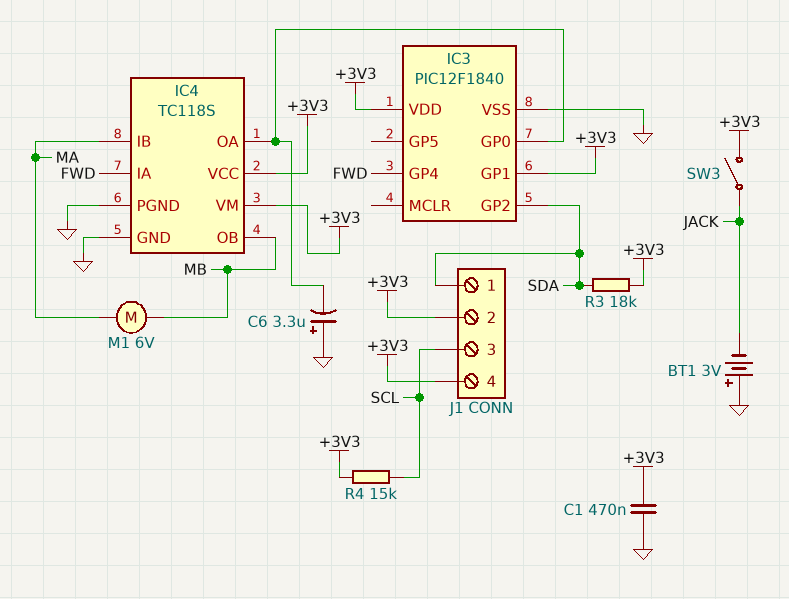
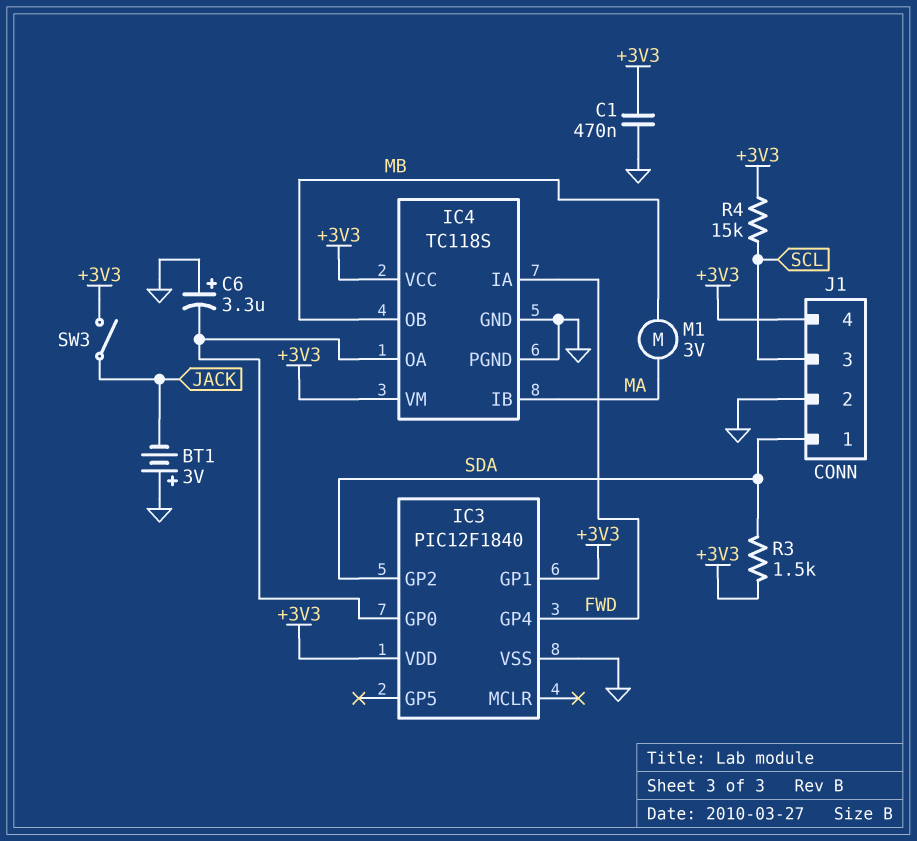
J1 pin 2: +3V3 -> GND
M1: motor 6V (MA, MB) -> motor 3V (MA, MB)
R3: 18k (+3V3, SDA) -> 1.5k (+3V3, SDA)

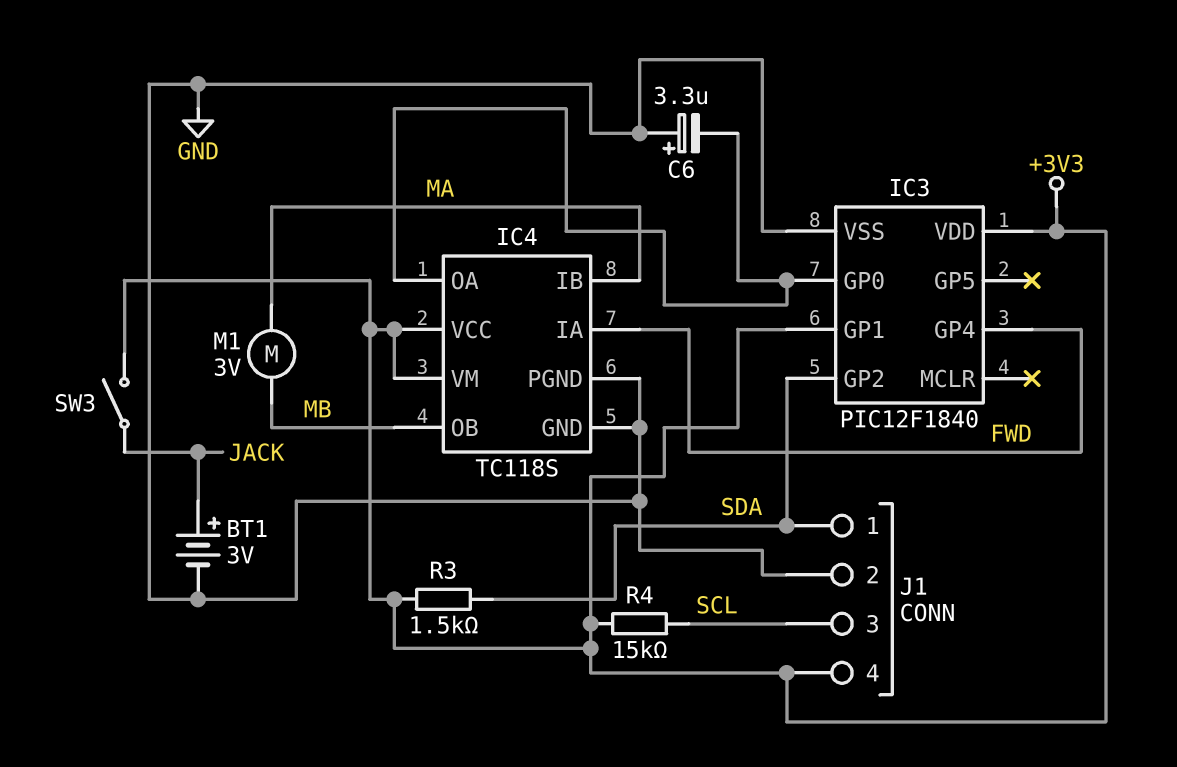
BT1: 3V (plus GND, minus JACK) -> 3V (plus JACK, minus GND)
C1: 470nF (+3V3, GND) -> none

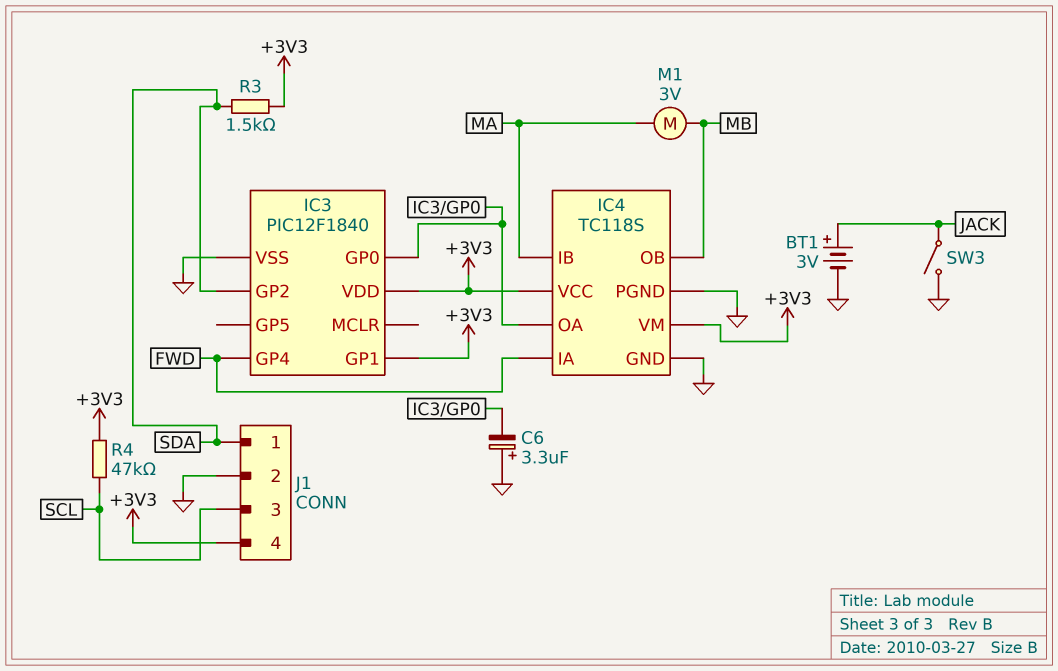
R4: 15k (+3V3, SCL) -> 47k (+3V3, SCL)
SW3: switch (+3V3, JACK) -> switch (GND, JACK)

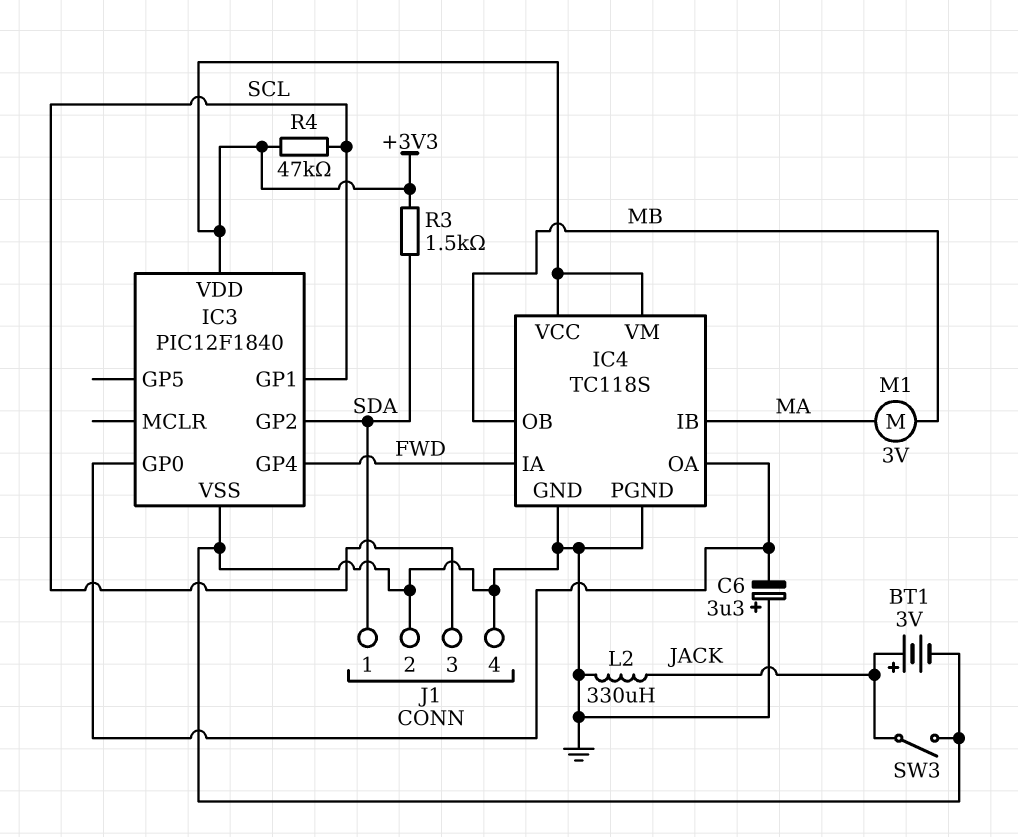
IC3 pin GP1: +3V3 -> SCL
J1 pin 4: +3V3 -> GND
L2: none -> 330uH (GND, JACK)

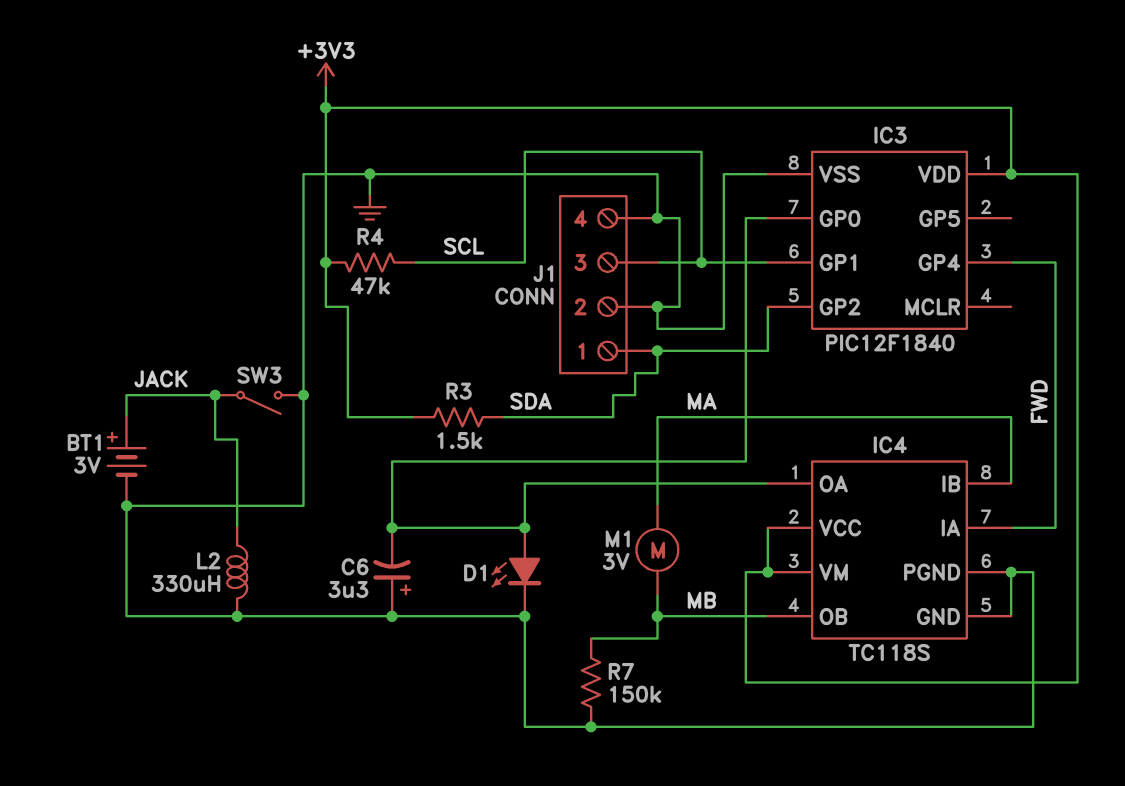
D1: none -> LED (A IC3/GP0, K GND)
R7: none -> 150k (GND, MB)

